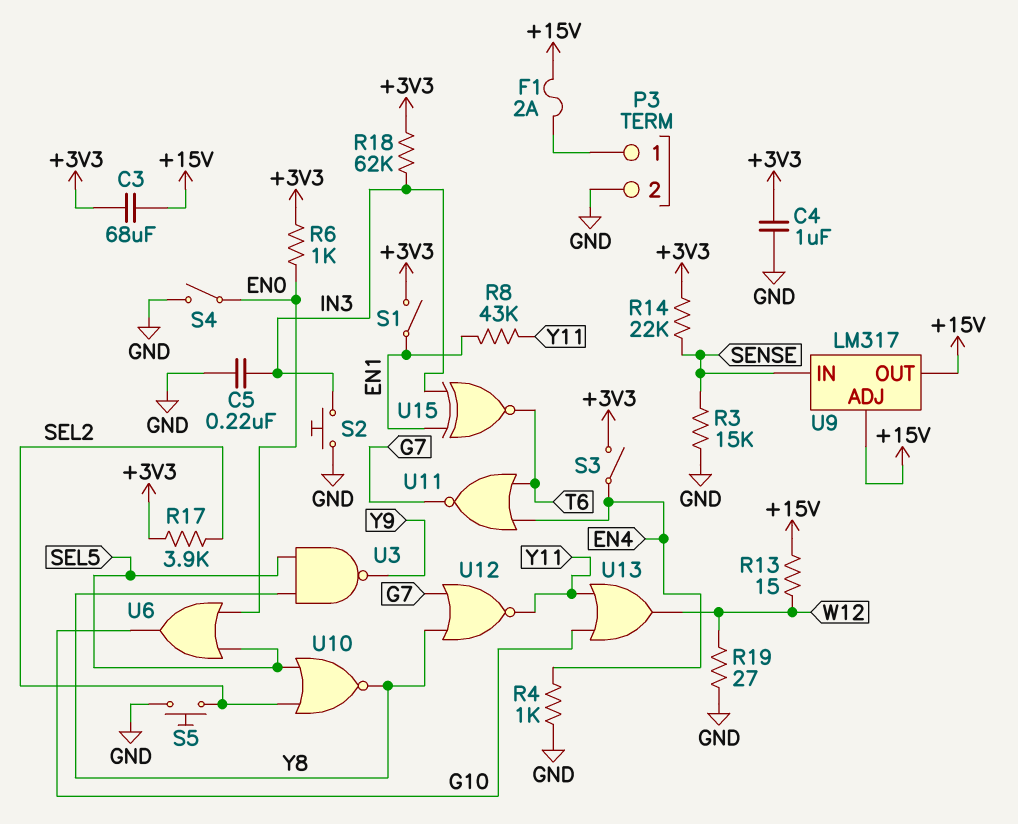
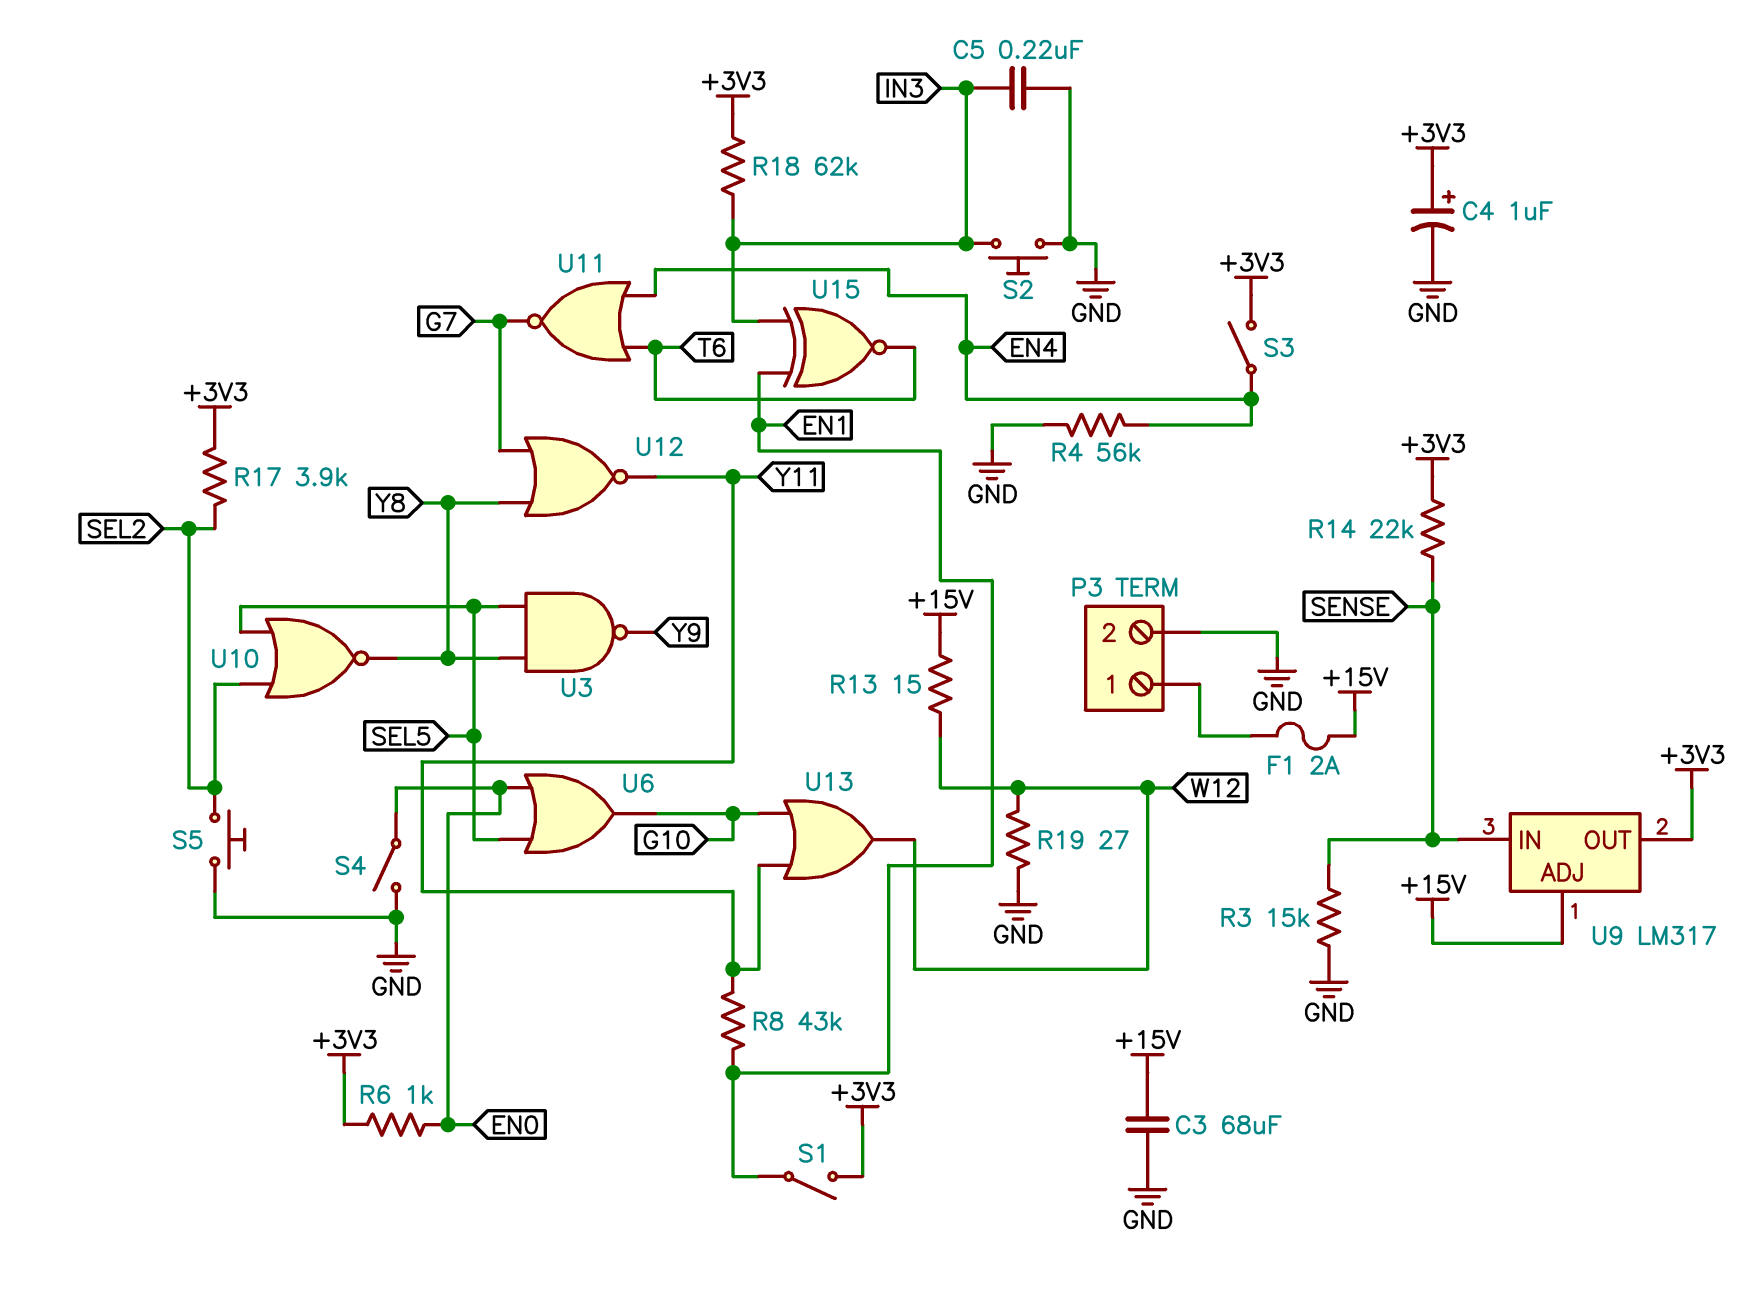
C3: 68uF (+3V3, +15V) -> 68uF (+15V, GND)
C4: 1uF (+3V3, GND) -> 1uF (plus +3V3, minus GND)
R4: 1k (EN4, GND) -> 56k (EN4, GND)
U9 pin OUT: +15V -> +3V3

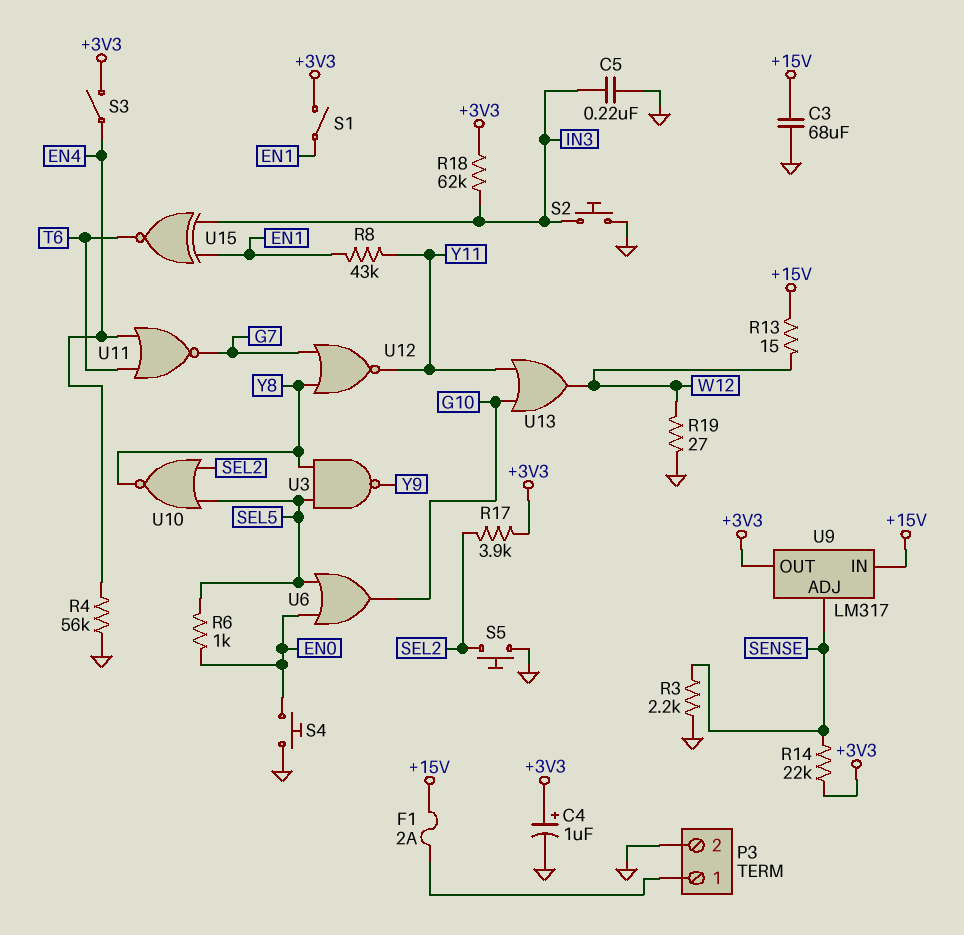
R3: 15k (GND, SENSE) -> 2.2k (GND, SENSE)
R6: 1k (+3V3, EN0) -> 1k (EN0, SEL5)
S4: switch (EN0, GND) -> button (EN0, GND)
U9 pin ADJ: +15V -> SENSE
U9 pin IN: SENSE -> +15V

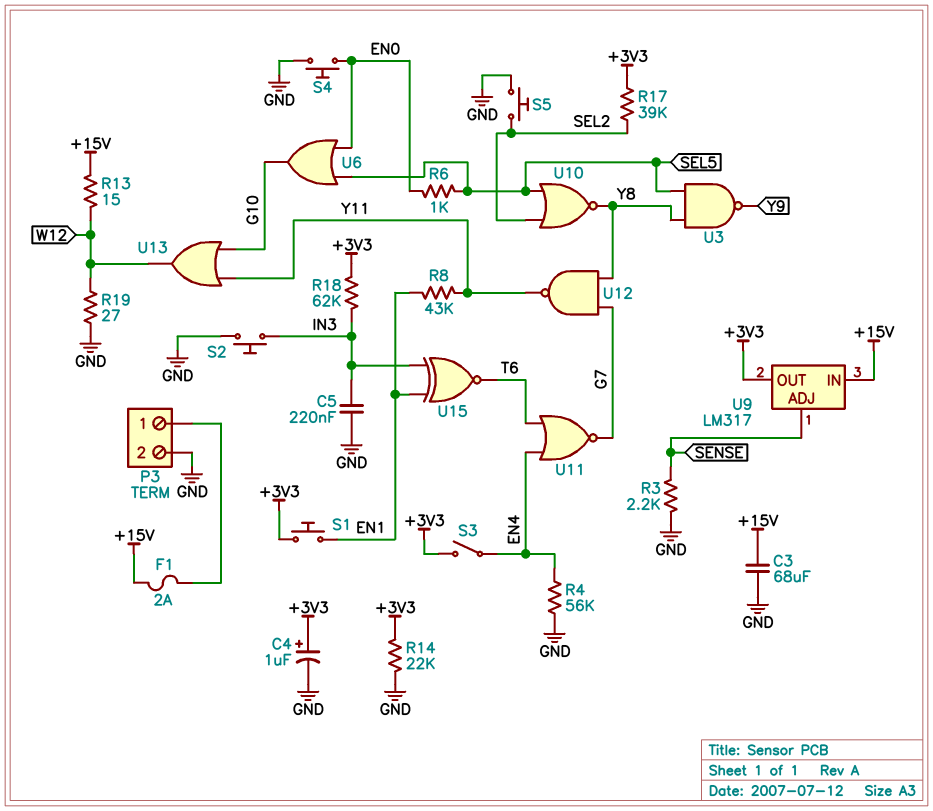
R14: 22k (+3V3, SENSE) -> 22k (+3V3, GND)
R17: 3.9k (+3V3, SEL2) -> 39k (+3V3, SEL2)
S1: switch (+3V3, EN1) -> button (+3V3, EN1)
U12: NOR (in G7, in Y8, out Y11) -> NAND (in G7, in Y8, out Y11)

